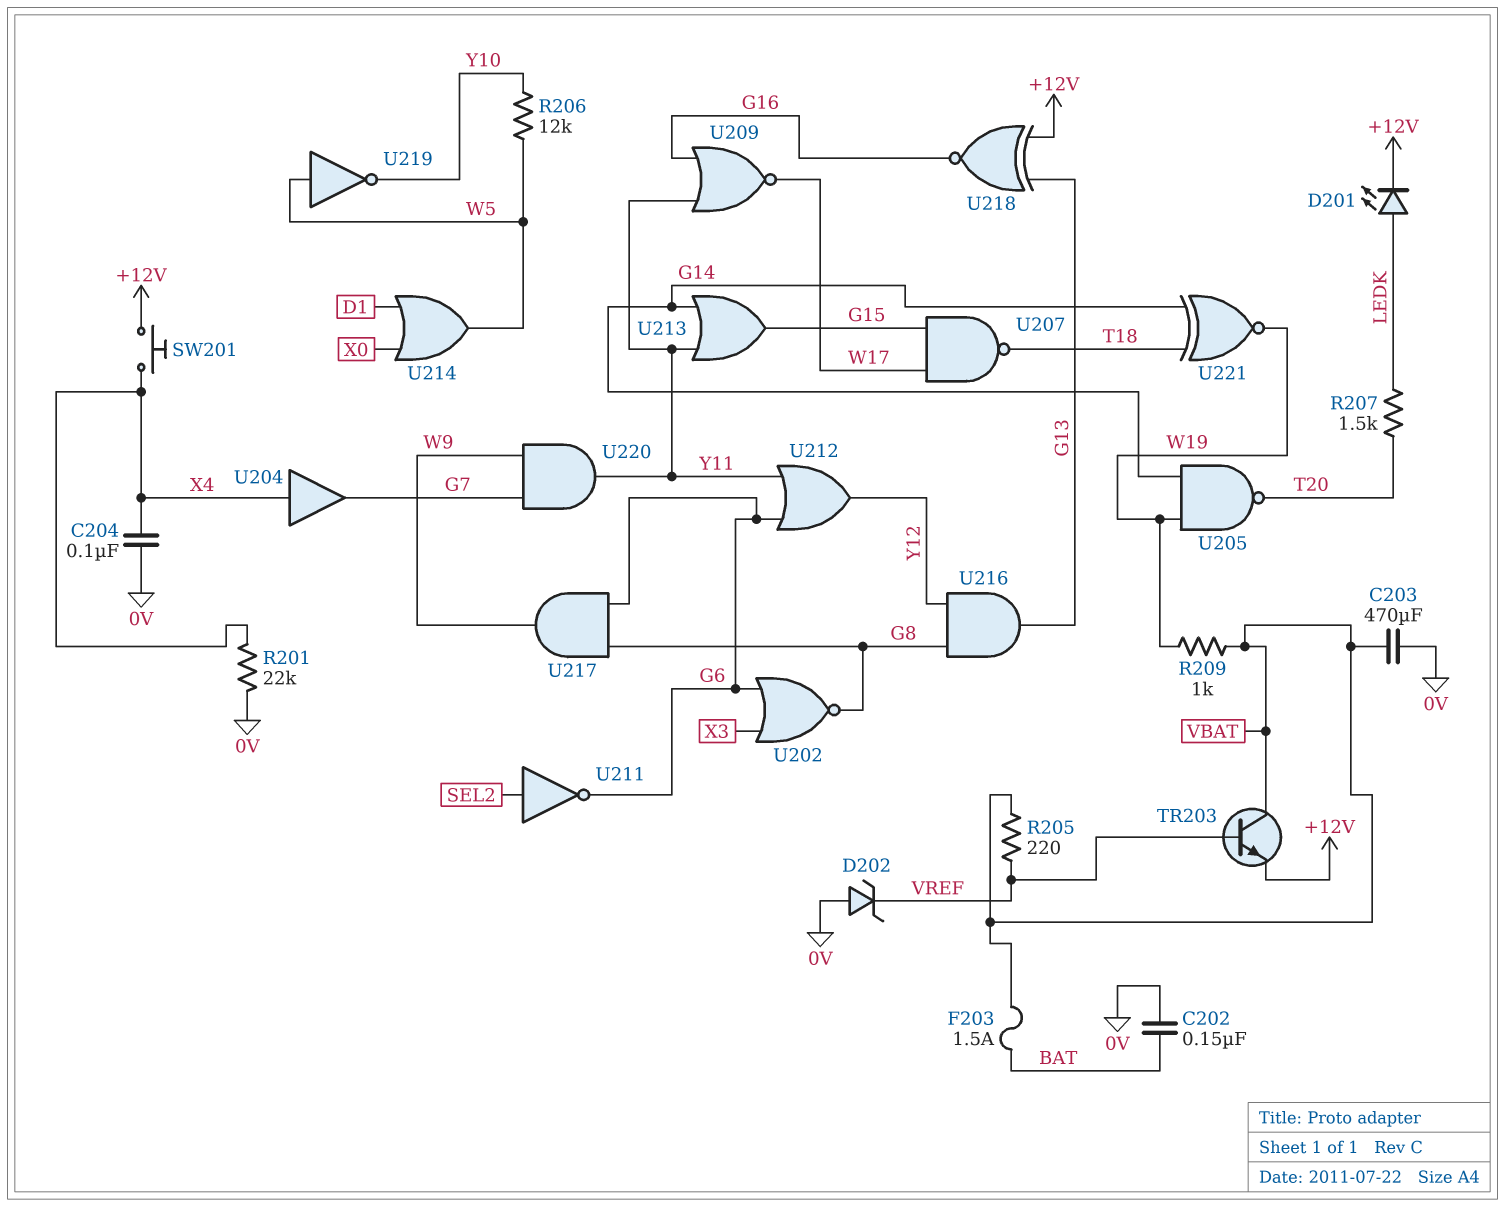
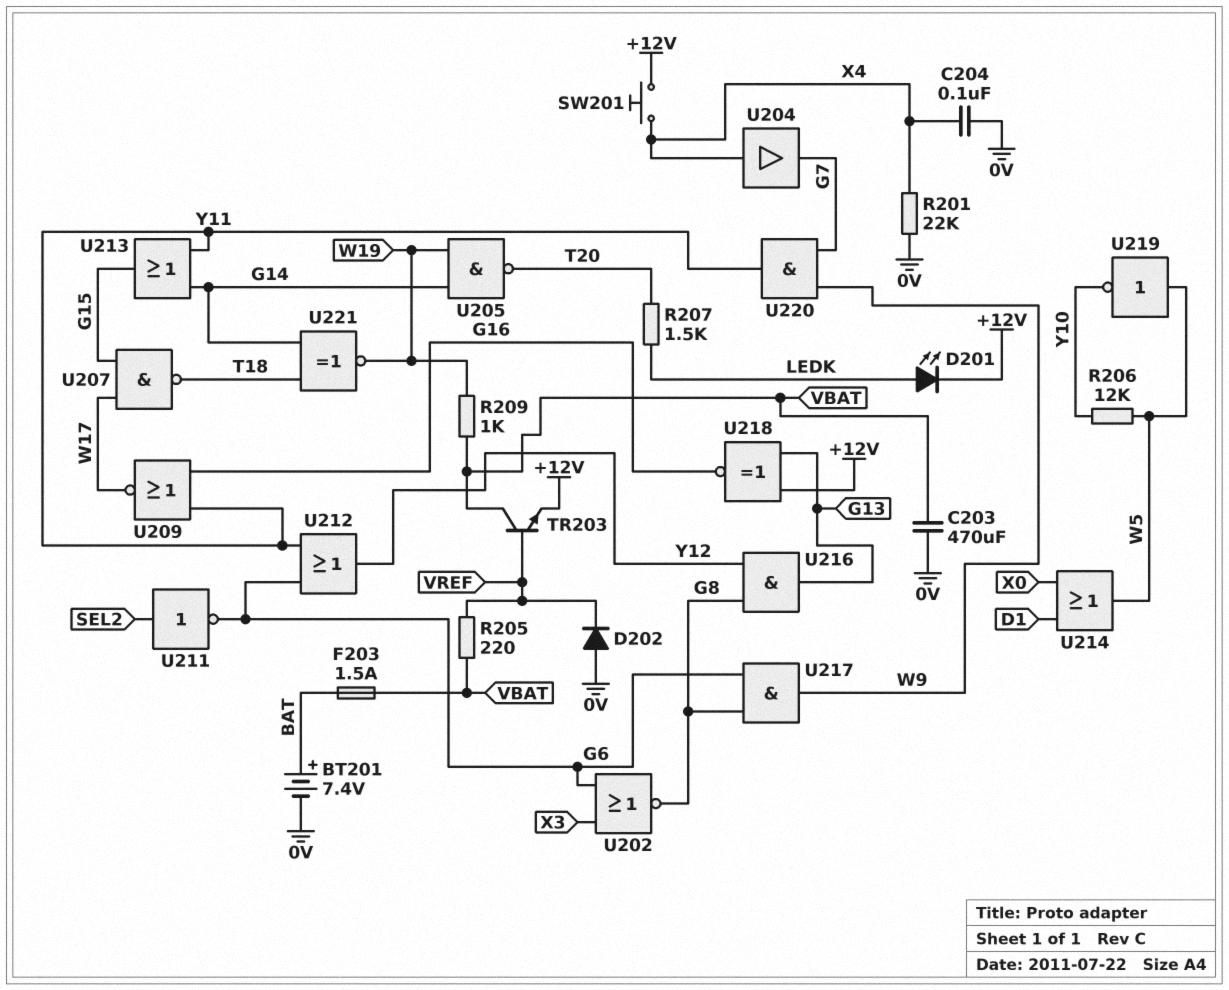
BT201: none -> 7.4V (plus BAT, minus 0V)
C202: 150nF (0V, BAT) -> none
D202: zener (A 0V, K VREF) -> diode (A 0V, K VREF)

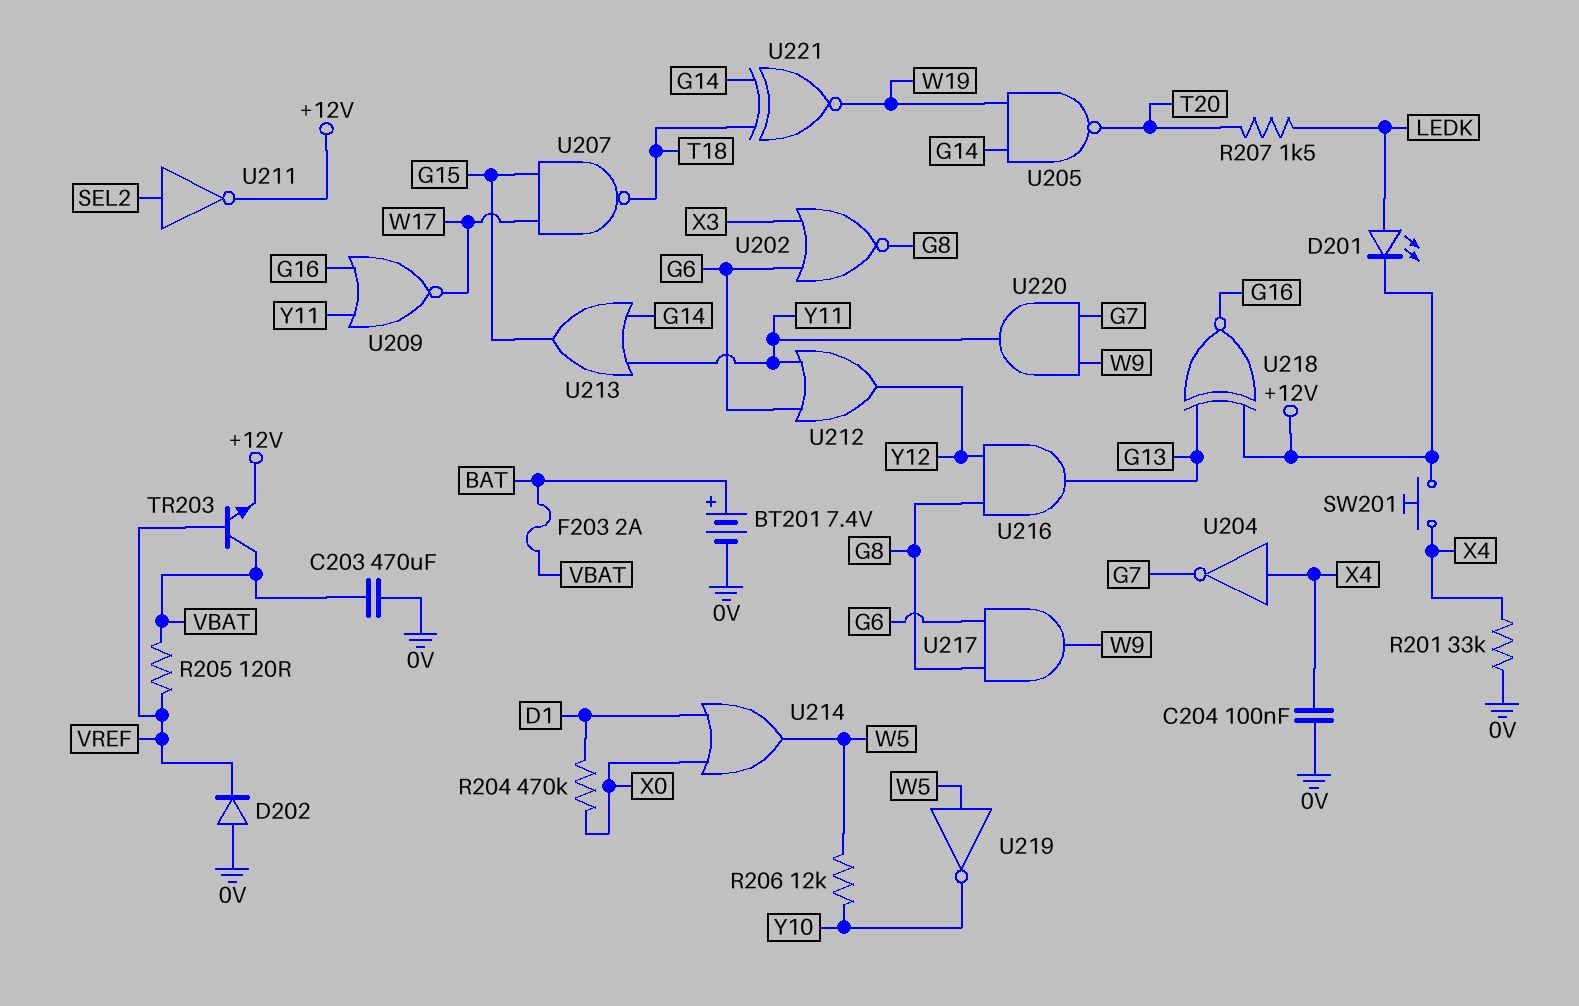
F203: 1.5A (BAT, VBAT) -> 2A (BAT, VBAT)
R201: 22k (0V, X4) -> 33k (0V, X4)
R204: none -> 470k (D1, X0)
R205: 220 (VBAT, VREF) -> 120 (VBAT, VREF)
R209: 1k (VBAT, W19) -> none
U204: buffer (in X4, out G7) -> NOT (in X4, out G7)
U211: NOT (in SEL2, out G6) -> NOT (in SEL2, out +12V)

